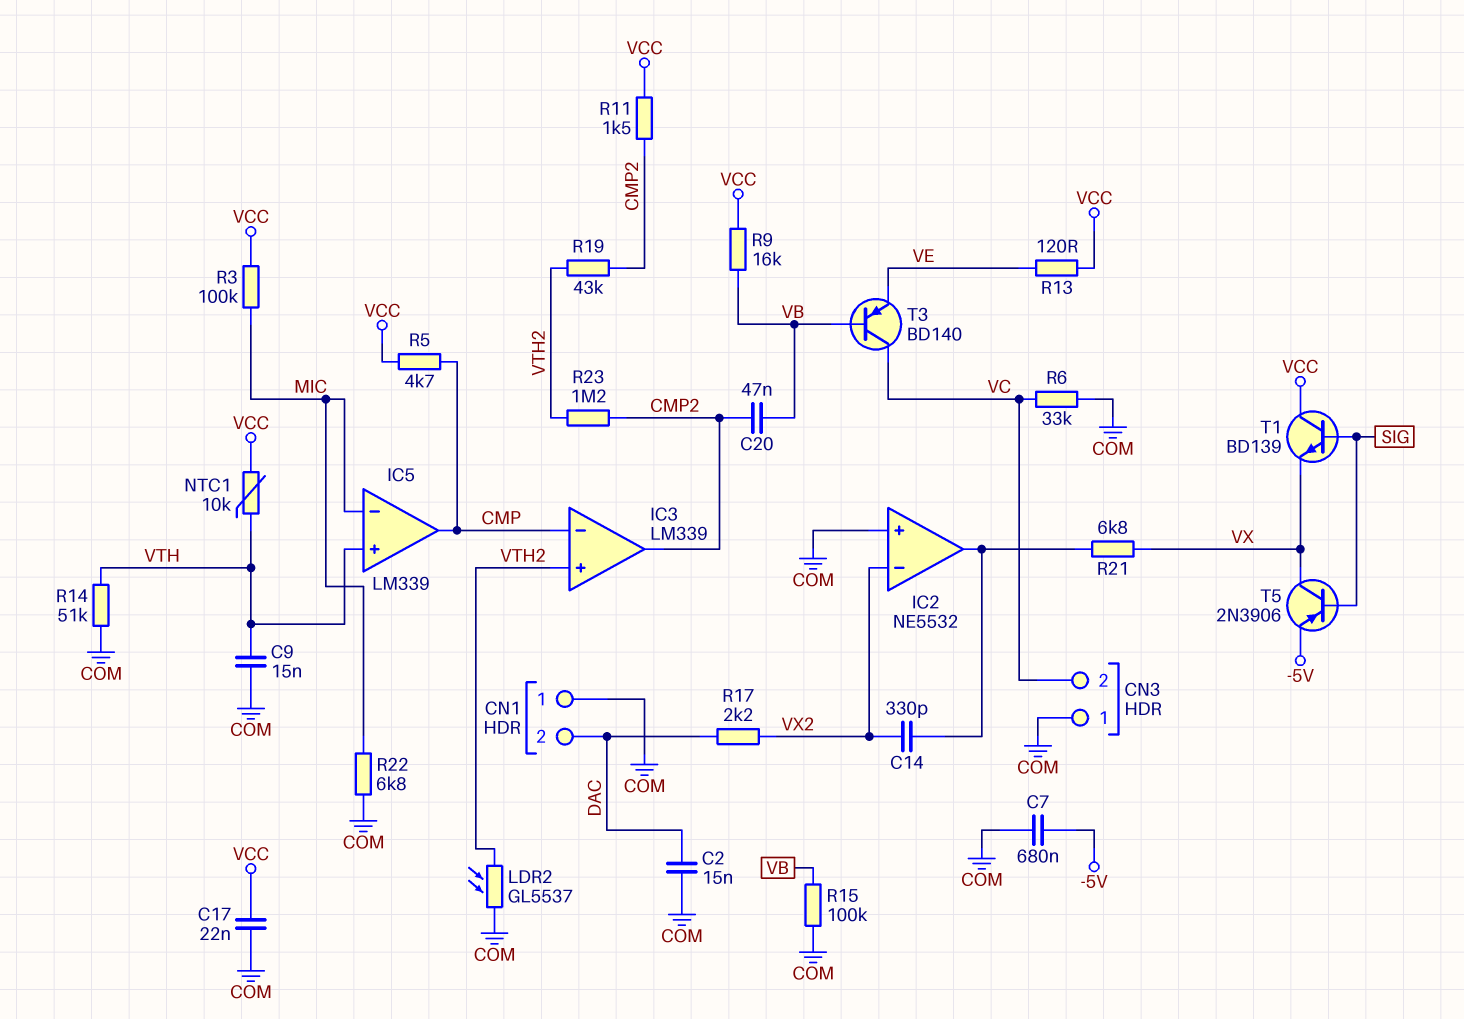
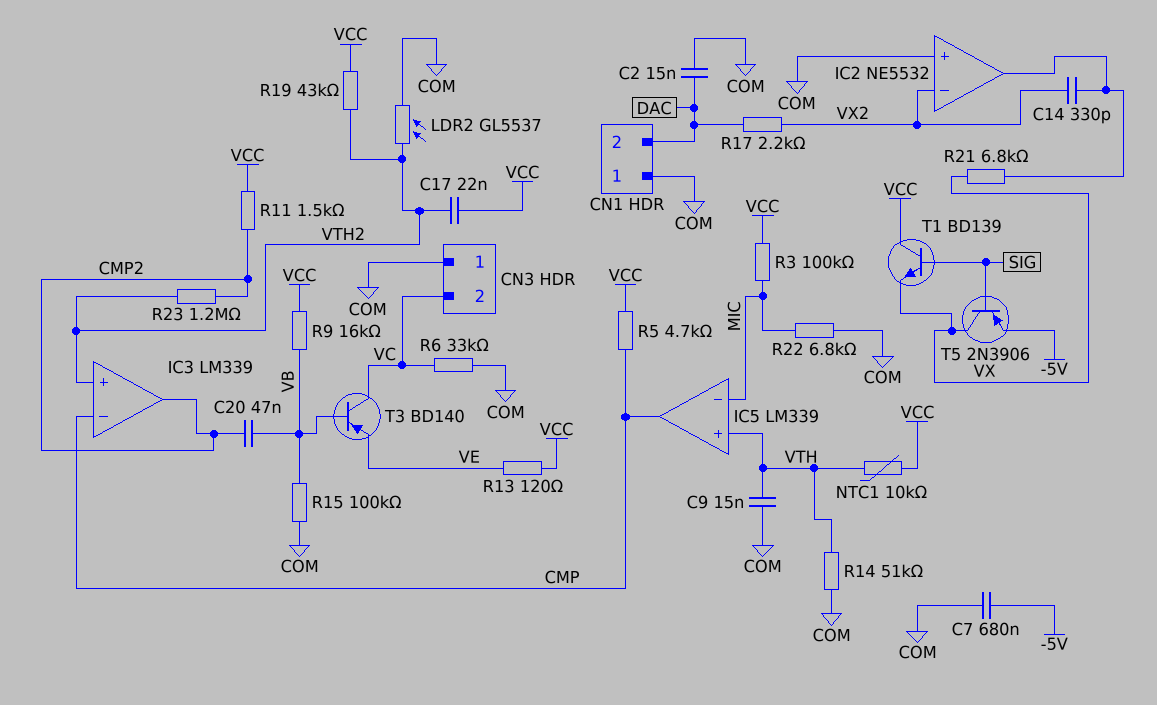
C17: 22nF (COM, VCC) -> 22nF (VCC, VTH2)
R19: 43k (CMP2, VTH2) -> 43k (VCC, VTH2)

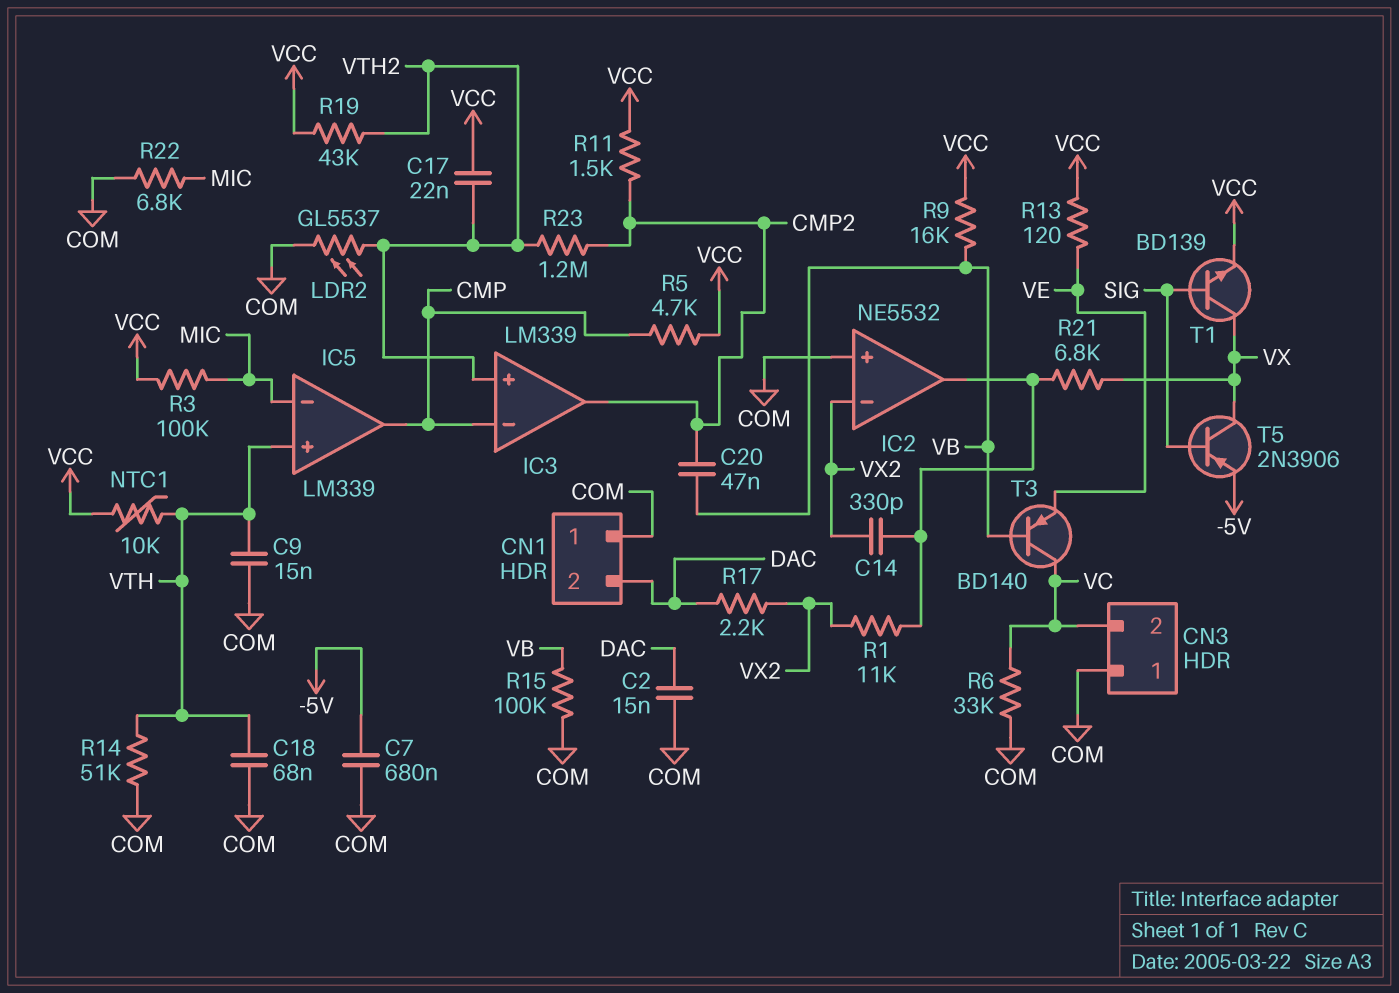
C18: none -> 68nF (COM, VTH)
R1: none -> 11k (IC2/out, VX2)
T1: NPN BD139 (B SIG, C VCC, E VX) -> NPN BD139 (B SIG, C VX, E VCC)

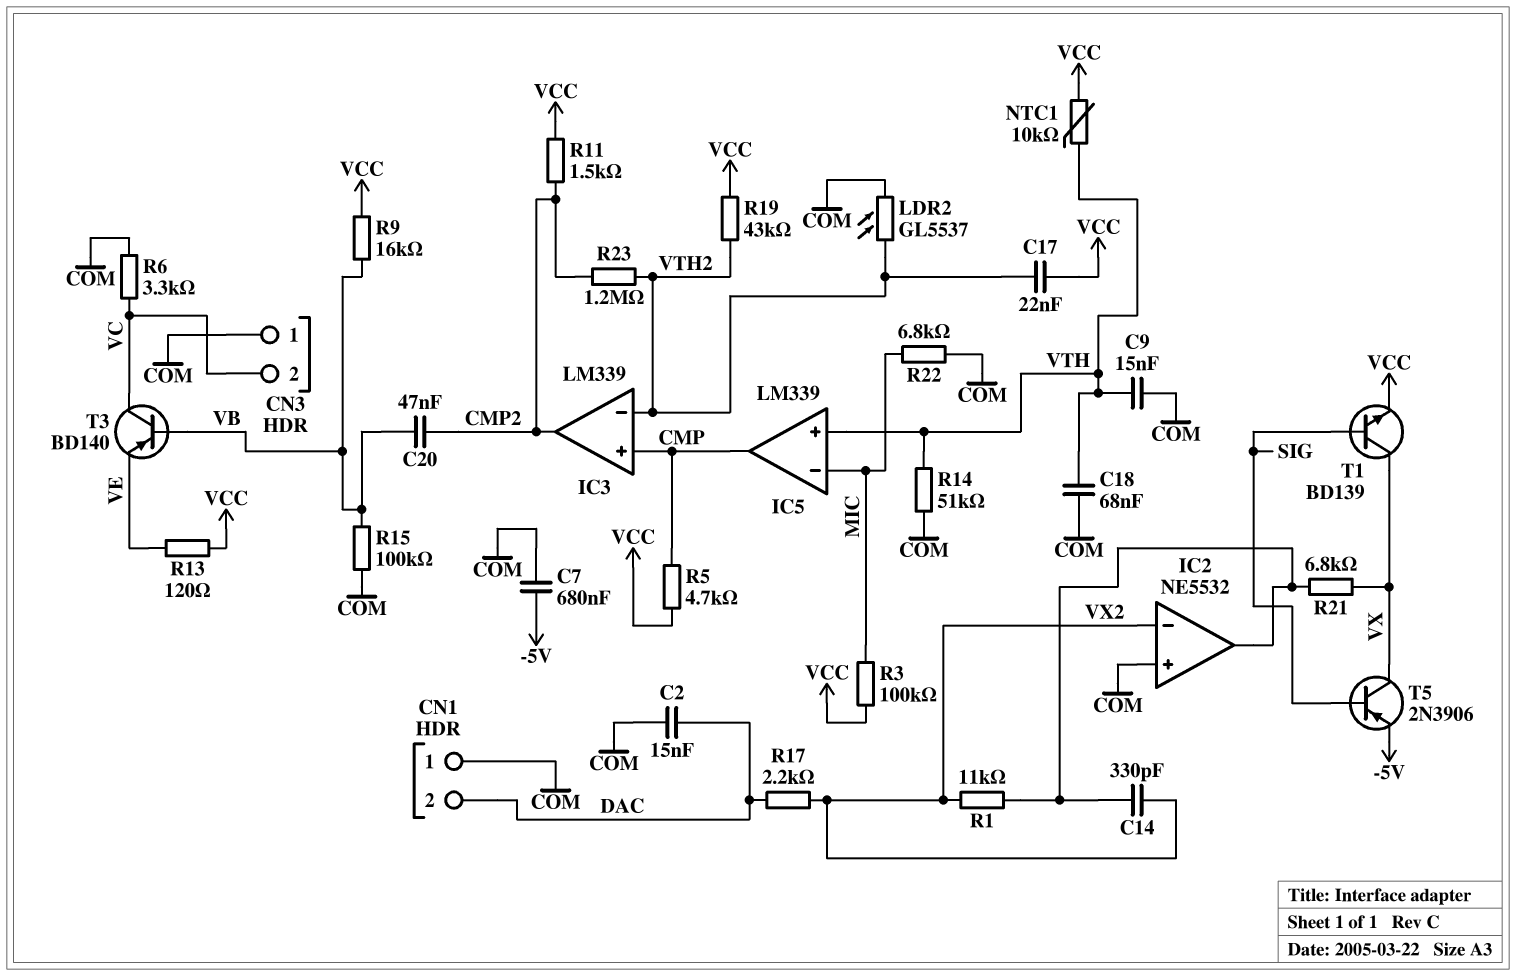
IC3 pin in+: VTH2 -> CMP
IC3 pin in-: CMP -> VTH2
R6: 33k (COM, VC) -> 3.3k (COM, VC)

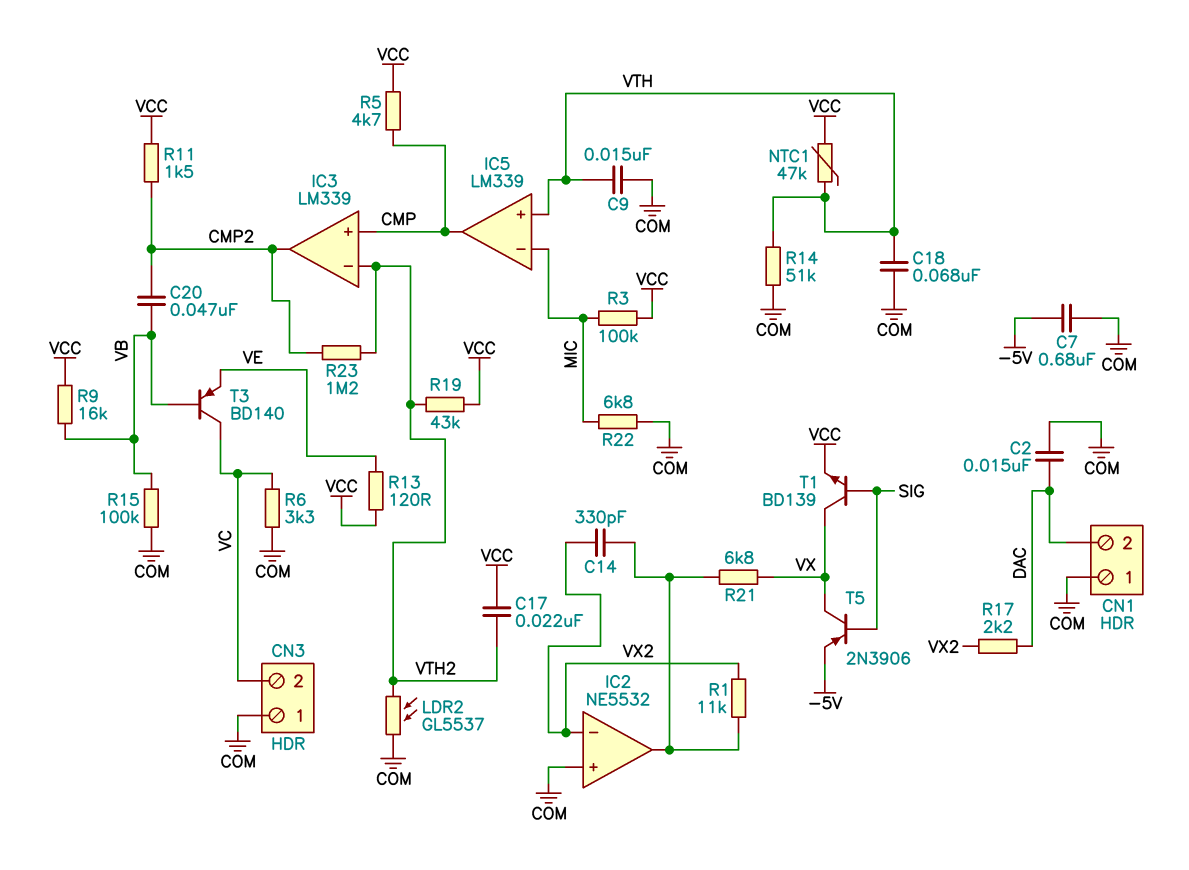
NTC1: 10k (VCC, VTH) -> 47k (VCC, VTH)

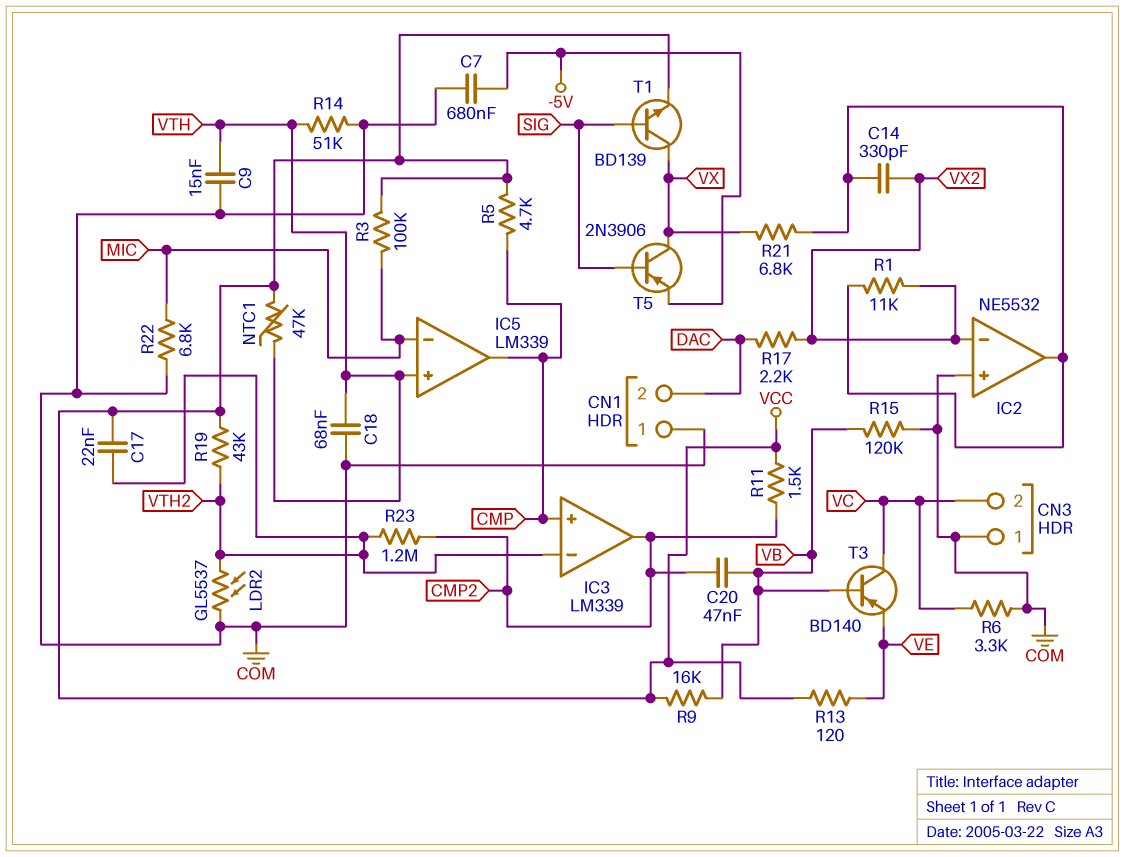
C2: 15nF (COM, DAC) -> none
R15: 100k (COM, VB) -> 120k (COM, VB)

